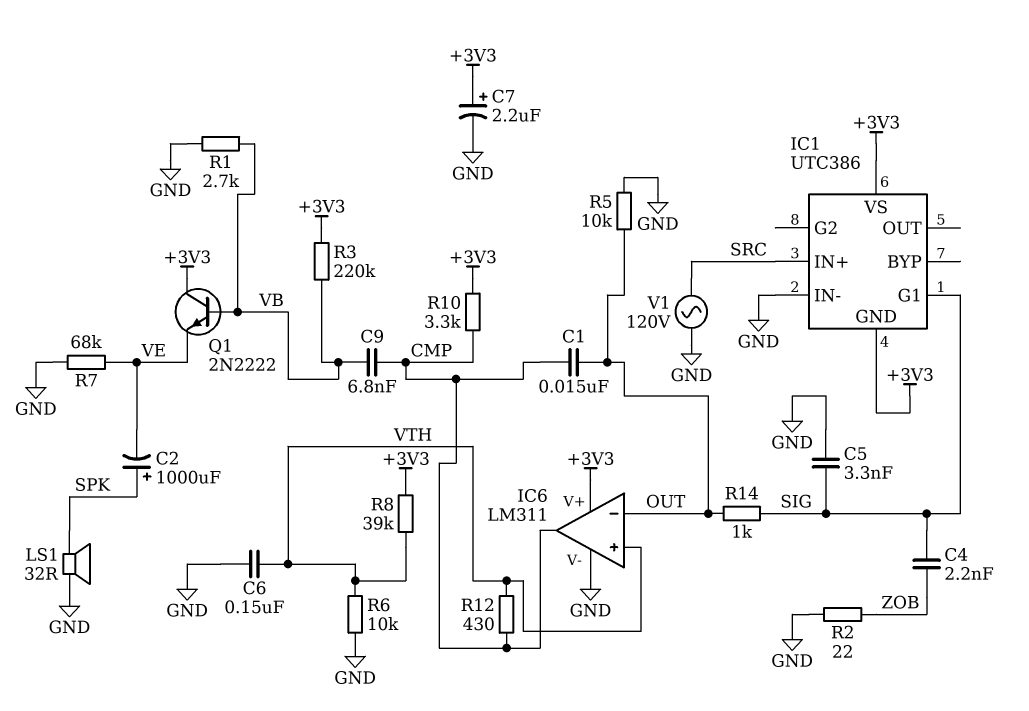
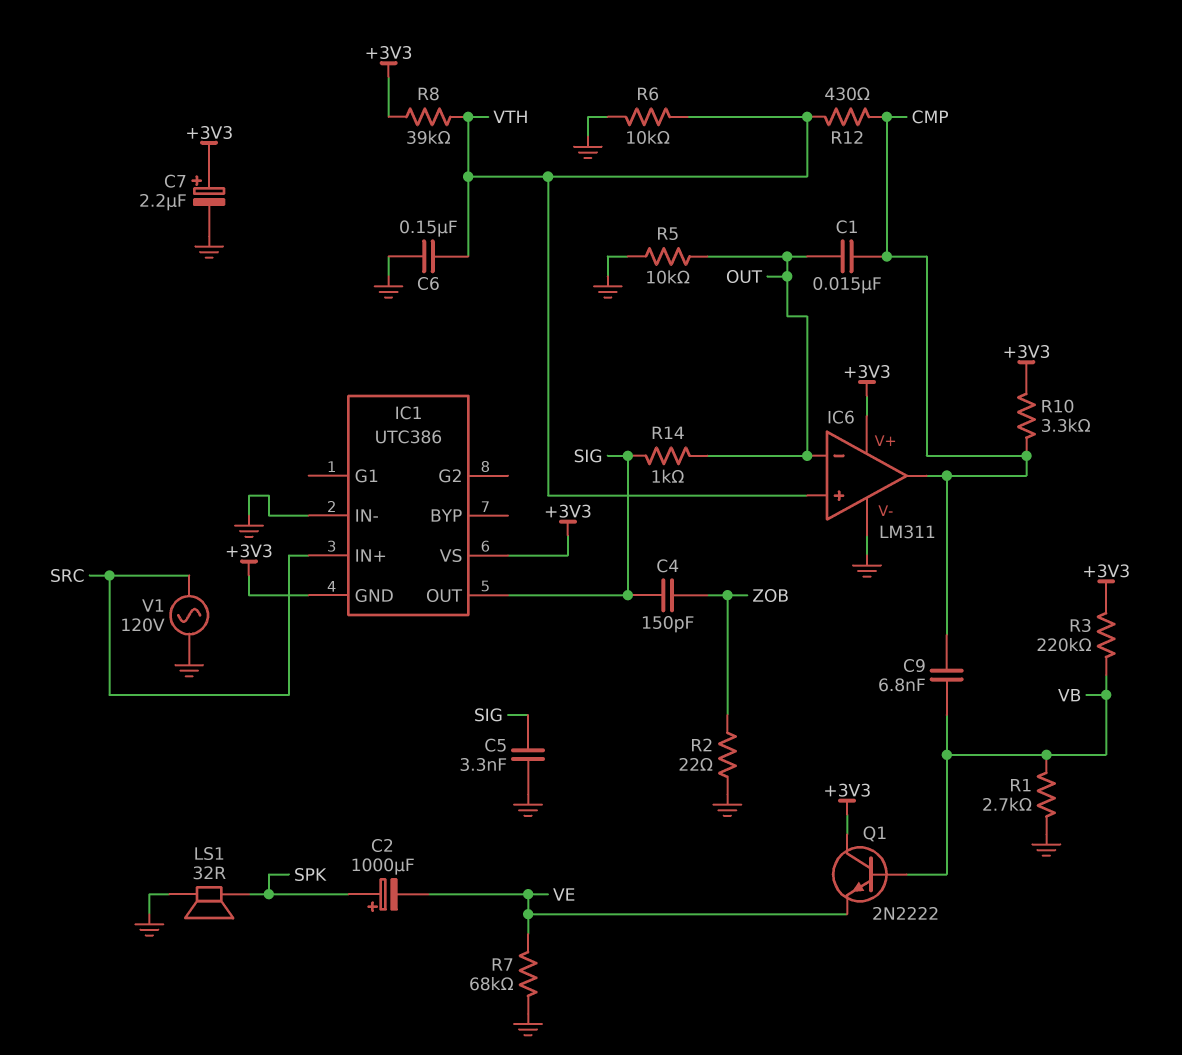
C4: 2.2nF (SIG, ZOB) -> 150pF (SIG, ZOB)
IC1 pin G1: SIG -> none
IC1 pin OUT: none -> SIG

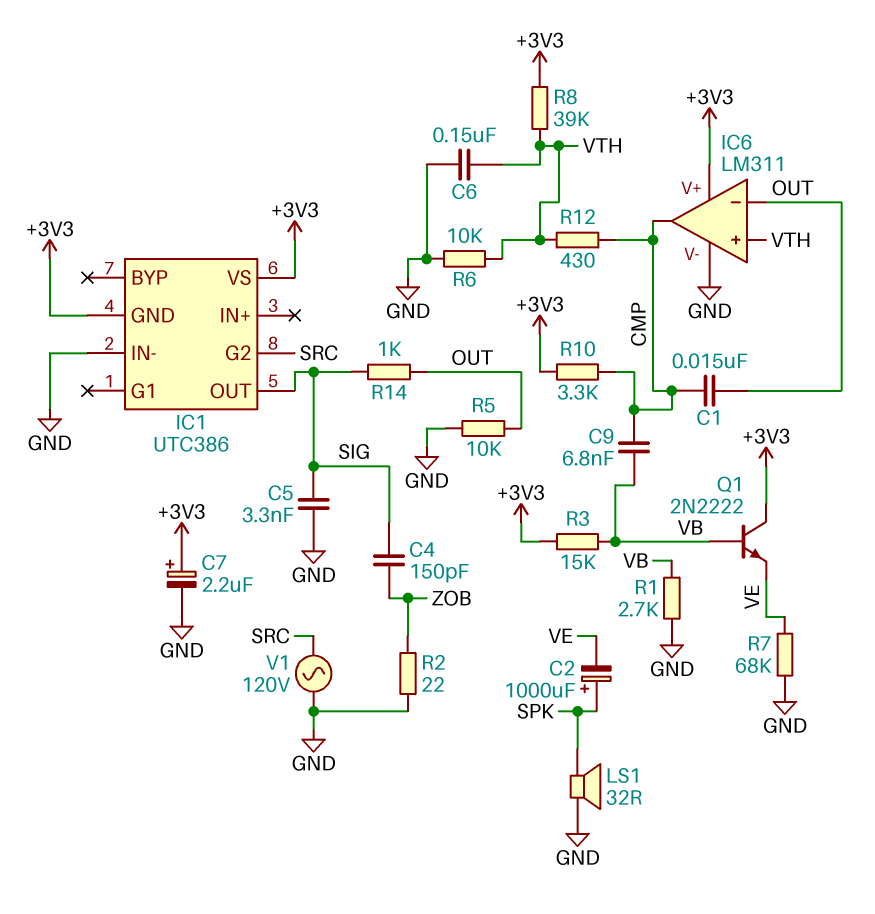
IC1 pin G2: none -> SRC
IC1 pin IN+: SRC -> none
R3: 220k (+3V3, VB) -> 15k (+3V3, VB)

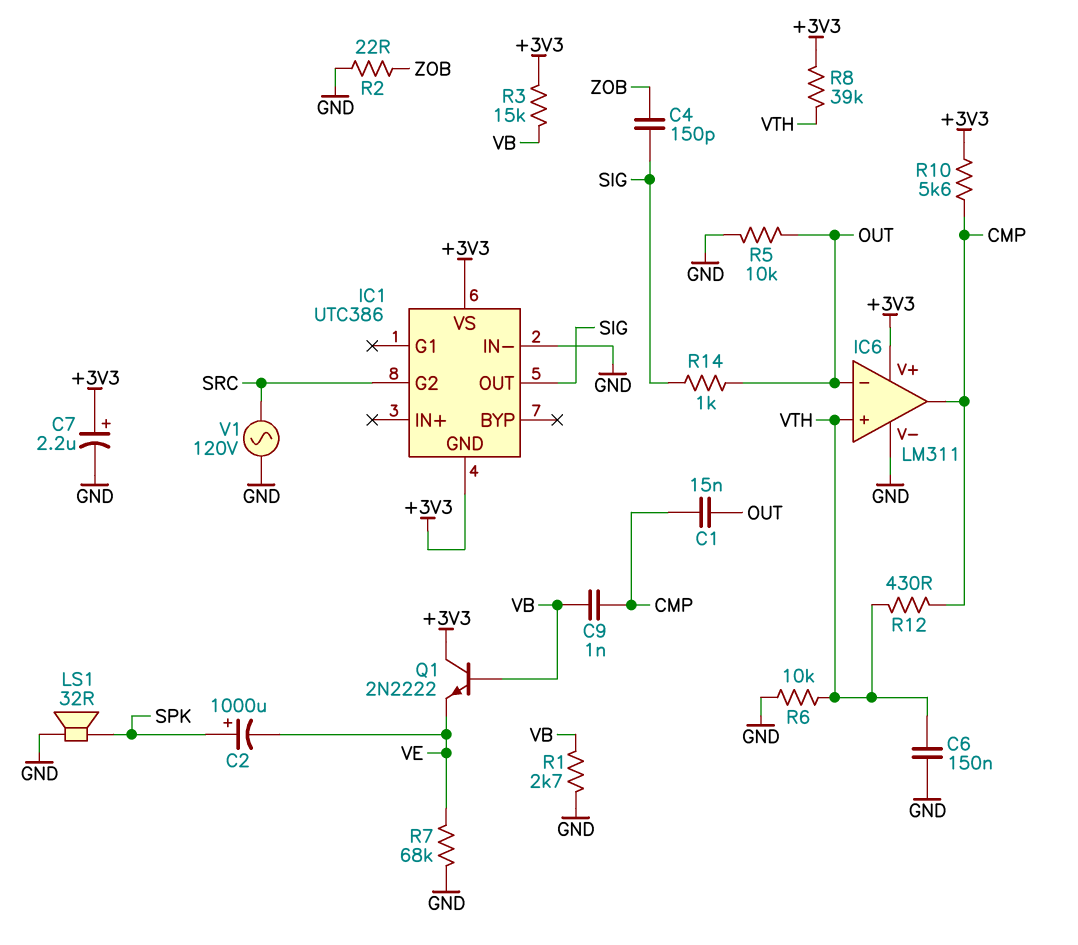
C5: 3.3nF (GND, SIG) -> none
C9: 6.8nF (CMP, VB) -> 1nF (CMP, VB)
R10: 3.3k (+3V3, CMP) -> 5.6k (+3V3, CMP)

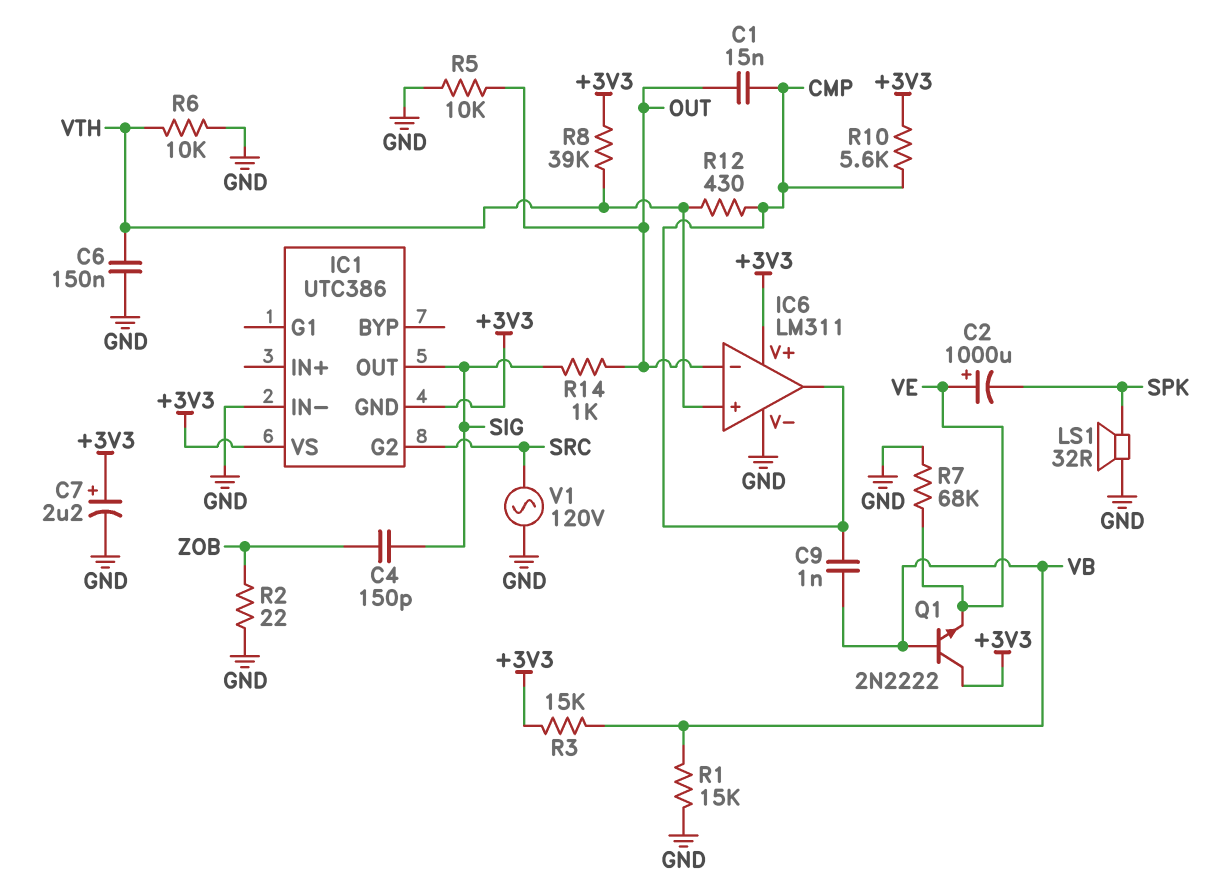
C2: 1000uF (plus SPK, minus VE) -> 1000uF (plus VE, minus SPK)
R1: 2.7k (GND, VB) -> 15k (GND, VB)

